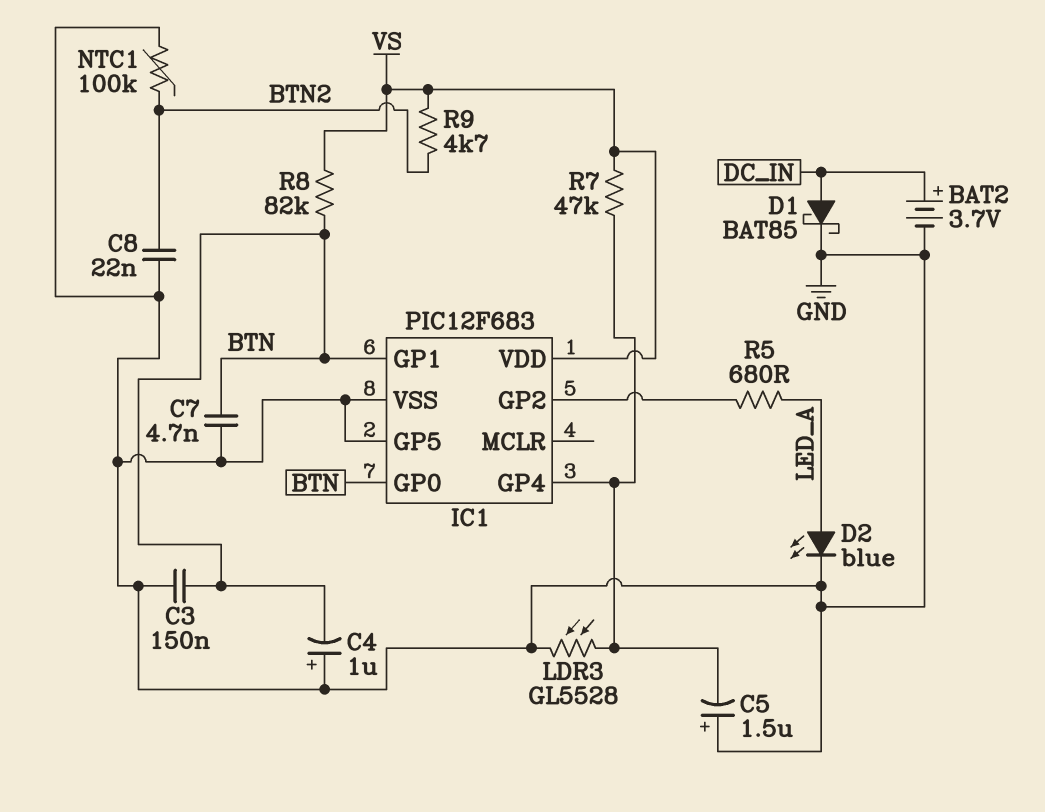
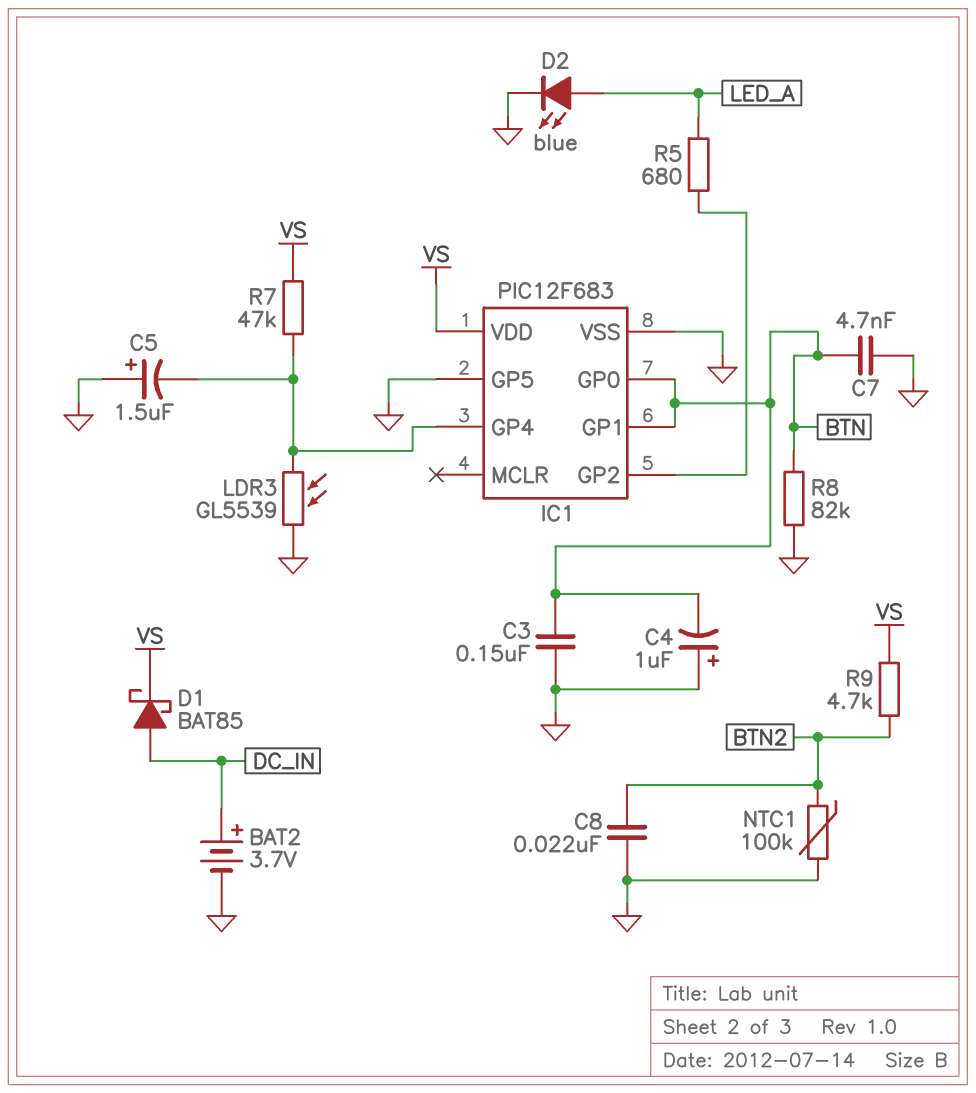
D1: schottky BAT85 (A DC_IN, K GND) -> schottky BAT85 (A DC_IN, K VS)
LDR3: GL5528 (GND, IC1/GP4) -> GL5539 (GND, IC1/GP4)
R8: 82k (BTN, VS) -> 82k (BTN, GND)

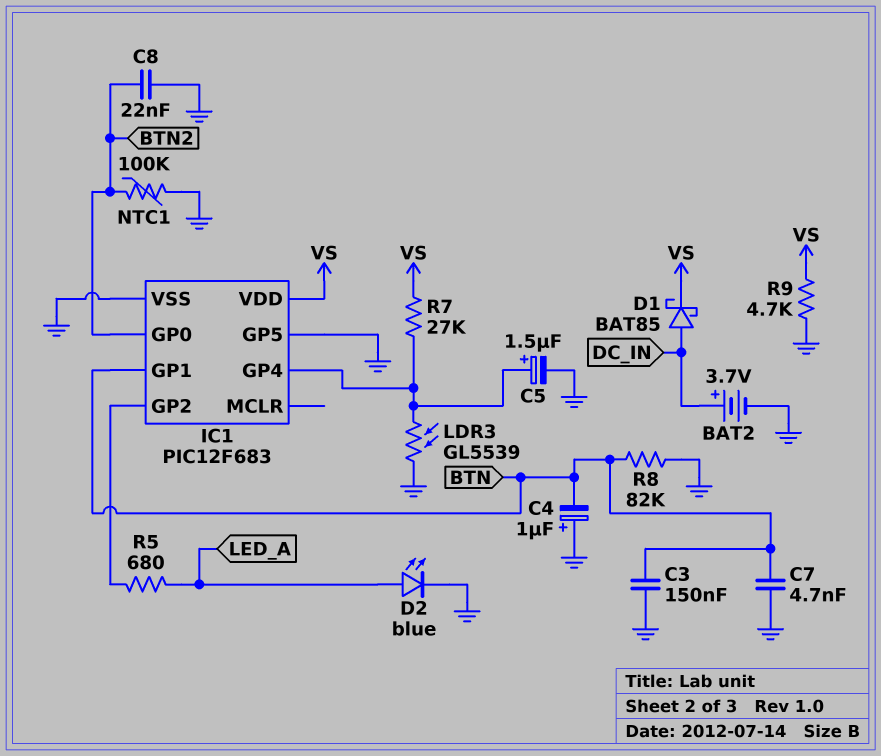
C5: 1.5uF (plus GND, minus IC1/GP4) -> 1.5uF (plus IC1/GP4, minus GND)
IC1 pin GP0: BTN -> BTN2
R7: 47k (IC1/GP4, VS) -> 27k (IC1/GP4, VS)
R9: 4.7k (BTN2, VS) -> 4.7k (GND, VS)

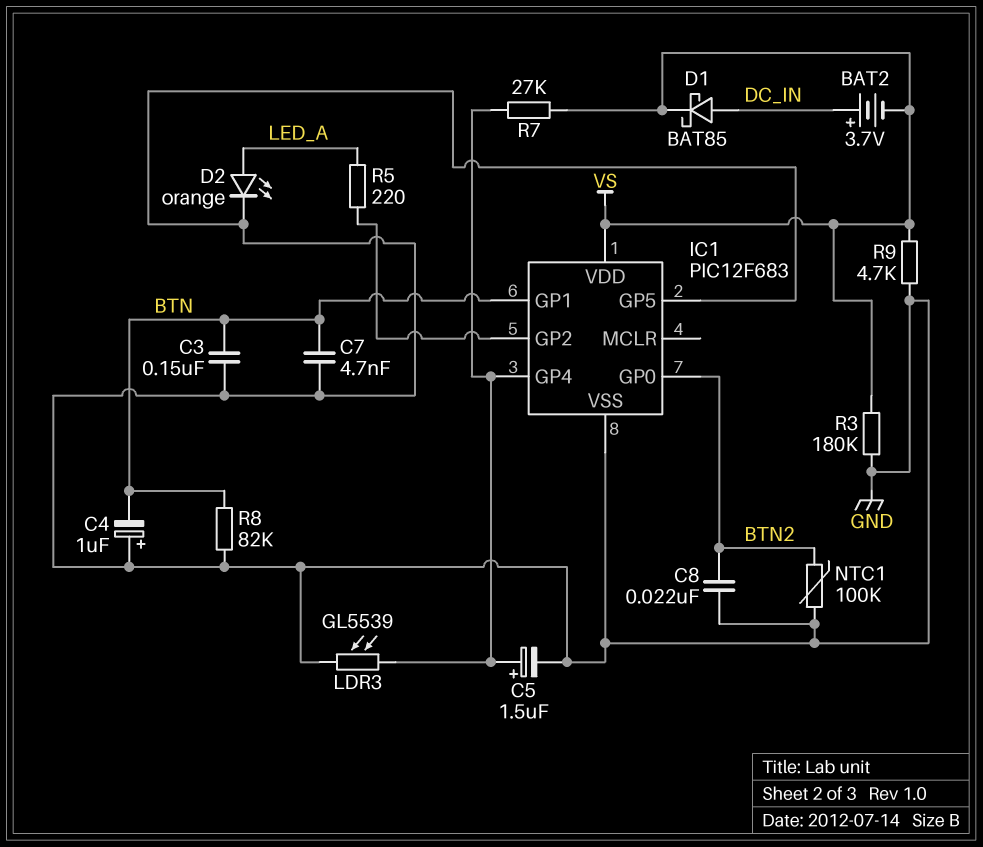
BAT2: 3.7V (plus DC_IN, minus GND) -> 3.7V (plus DC_IN, minus VS)
D2: LED blue (A LED_A, K GND) -> LED orange (A LED_A, K GND)
R3: none -> 180k (GND, VS)
R5: 680 (IC1/GP2, LED_A) -> 220 (IC1/GP2, LED_A)

